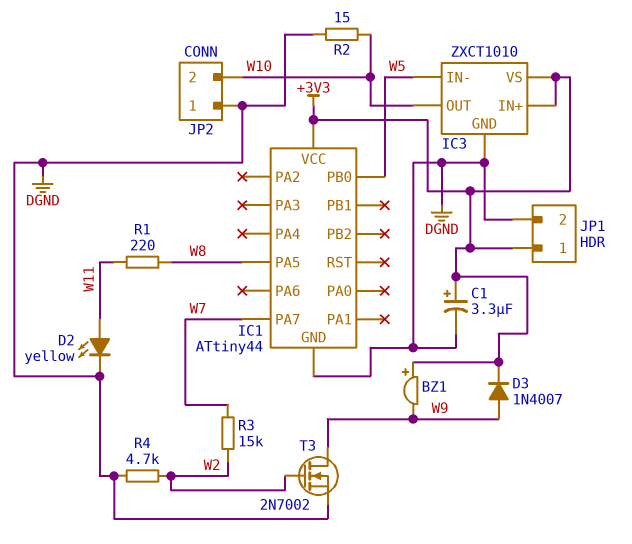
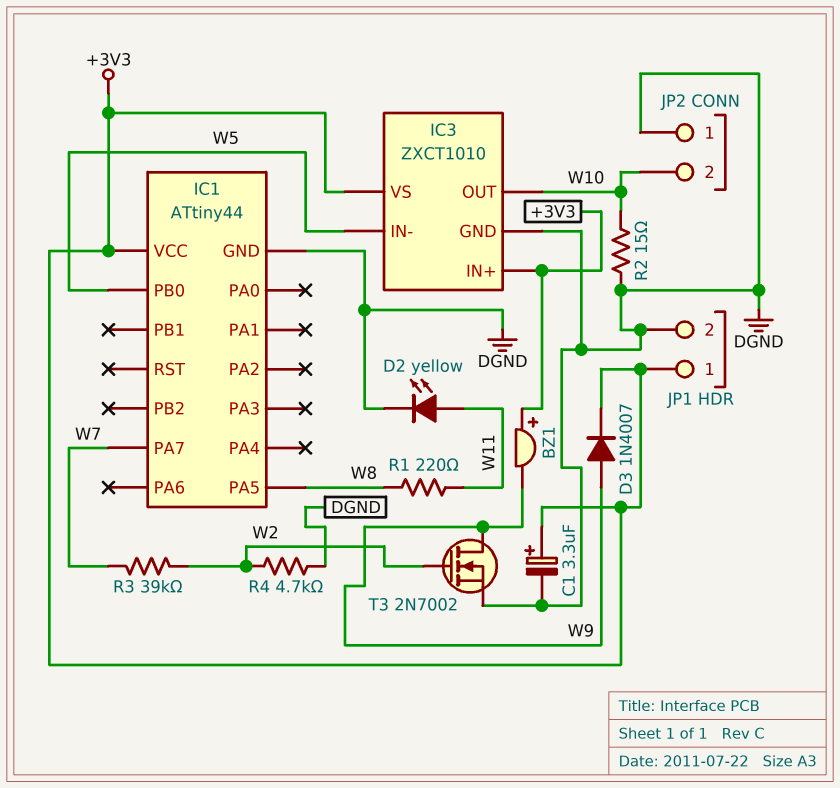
R3: 15k (W2, W7) -> 39k (W2, W7)

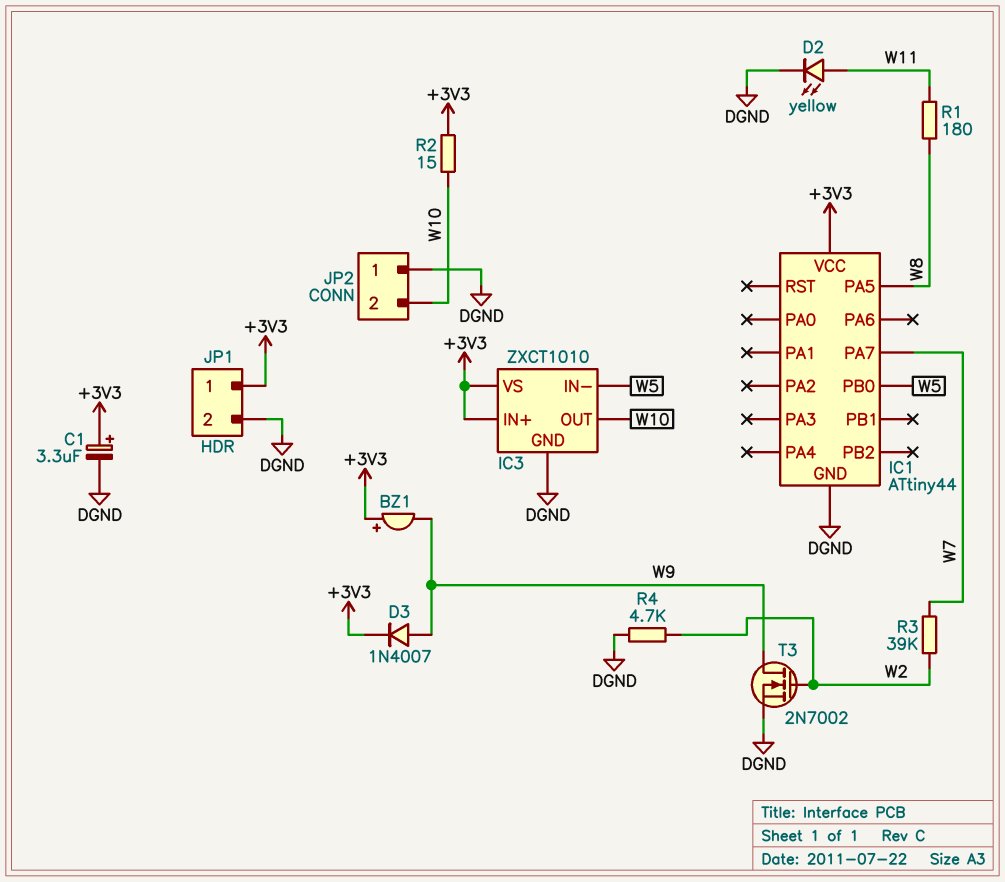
R1: 220 (W8, W11) -> 180 (W8, W11)
R2: 15 (DGND, W10) -> 15 (+3V3, W10)

